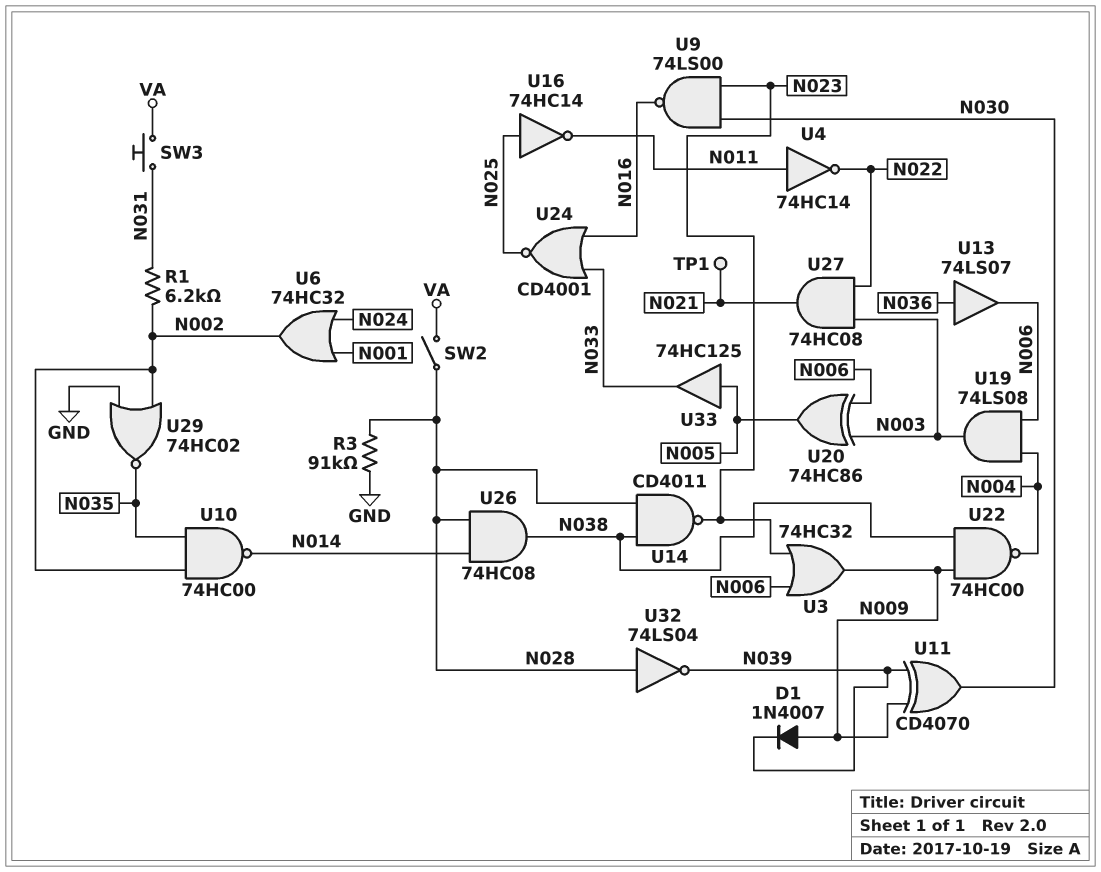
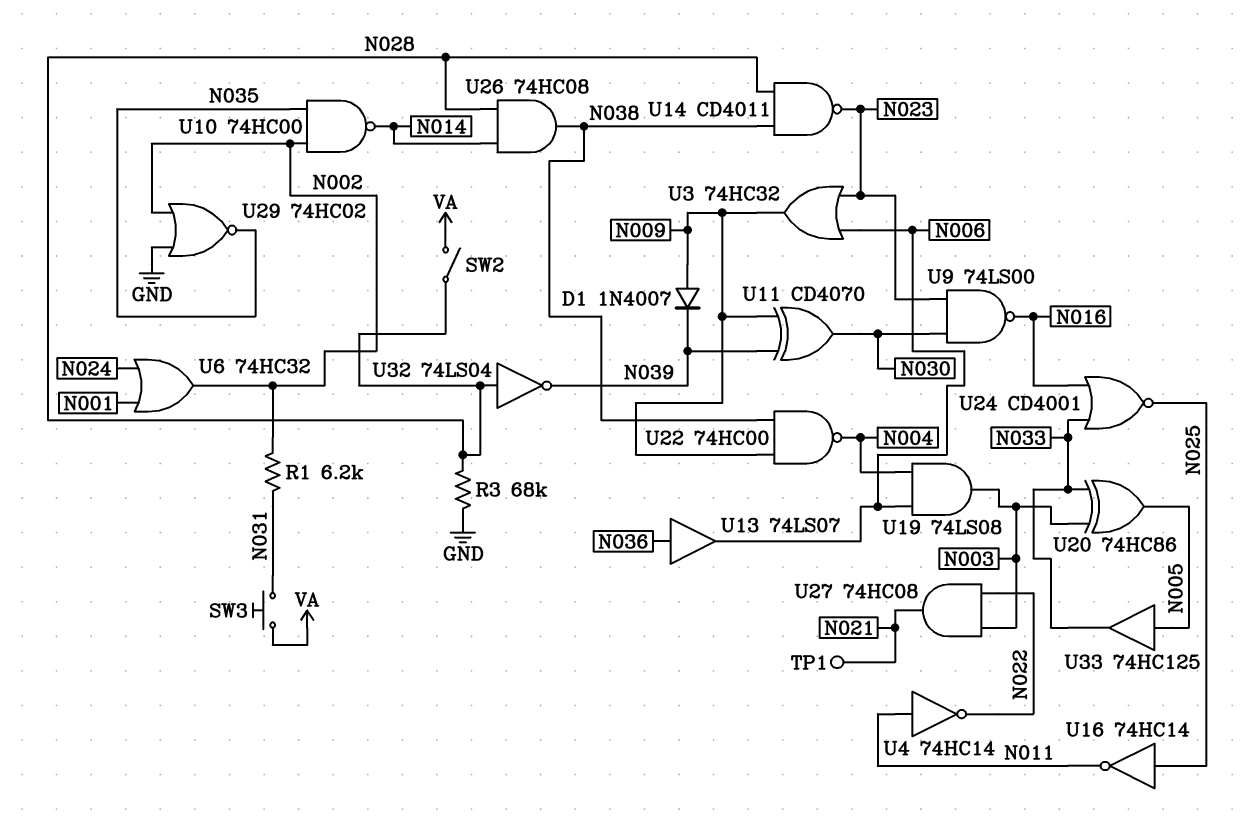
R3: 91k (GND, N028) -> 68k (GND, N028)
U20: XOR 74HC86 (in N003, in N006, out N005) -> XOR 74HC86 (in N003, in N033, out N005)

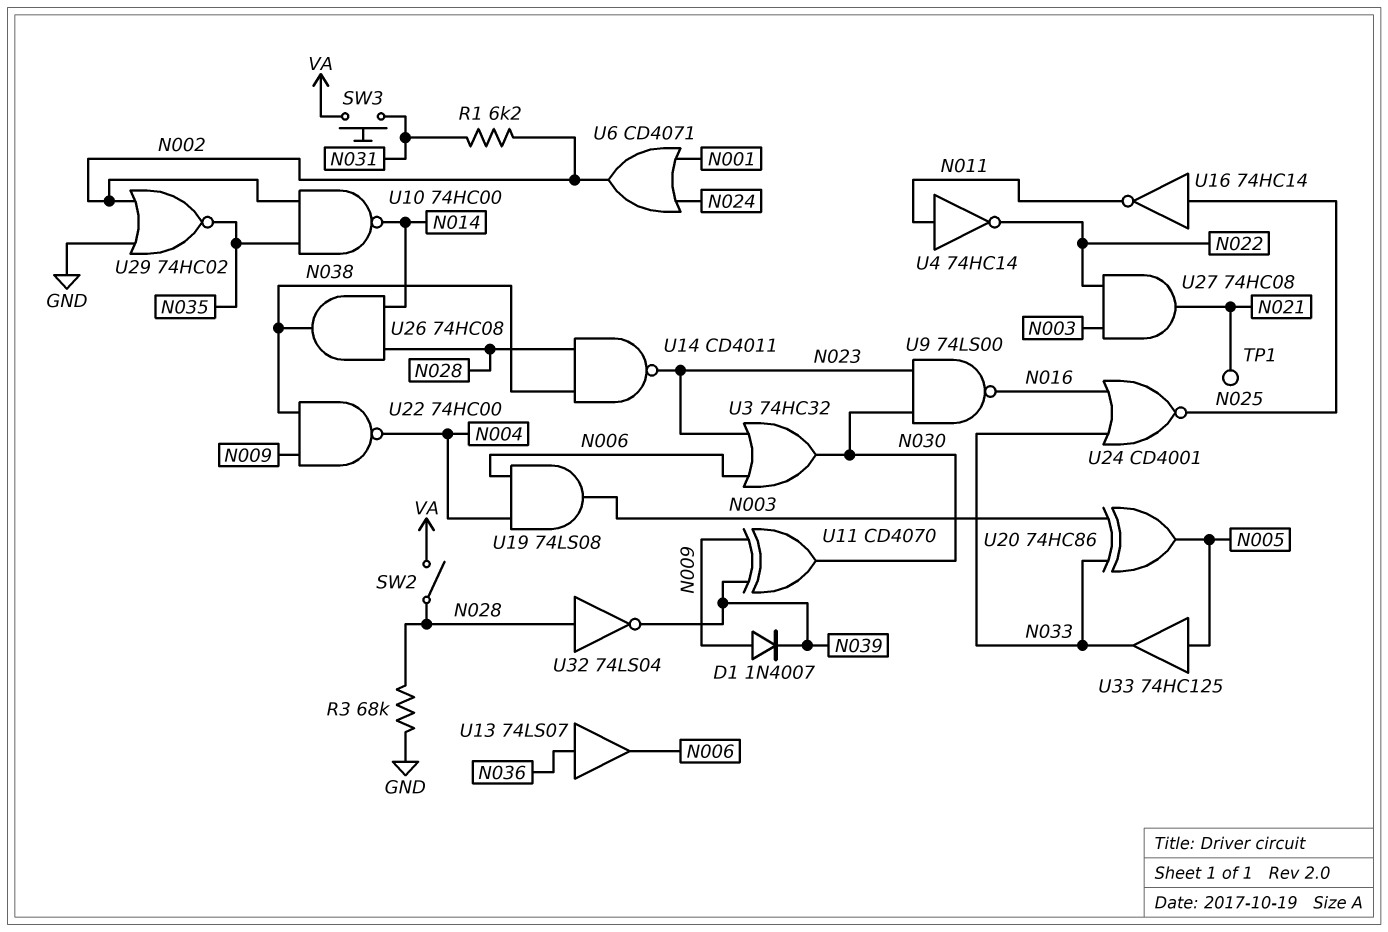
U3: OR 74HC32 (in N006, in N023, out N009) -> OR 74HC32 (in N006, in N023, out N030)
U6: OR 74HC32 (in N001, in N024, out N002) -> OR CD4071 (in N001, in N024, out N002)

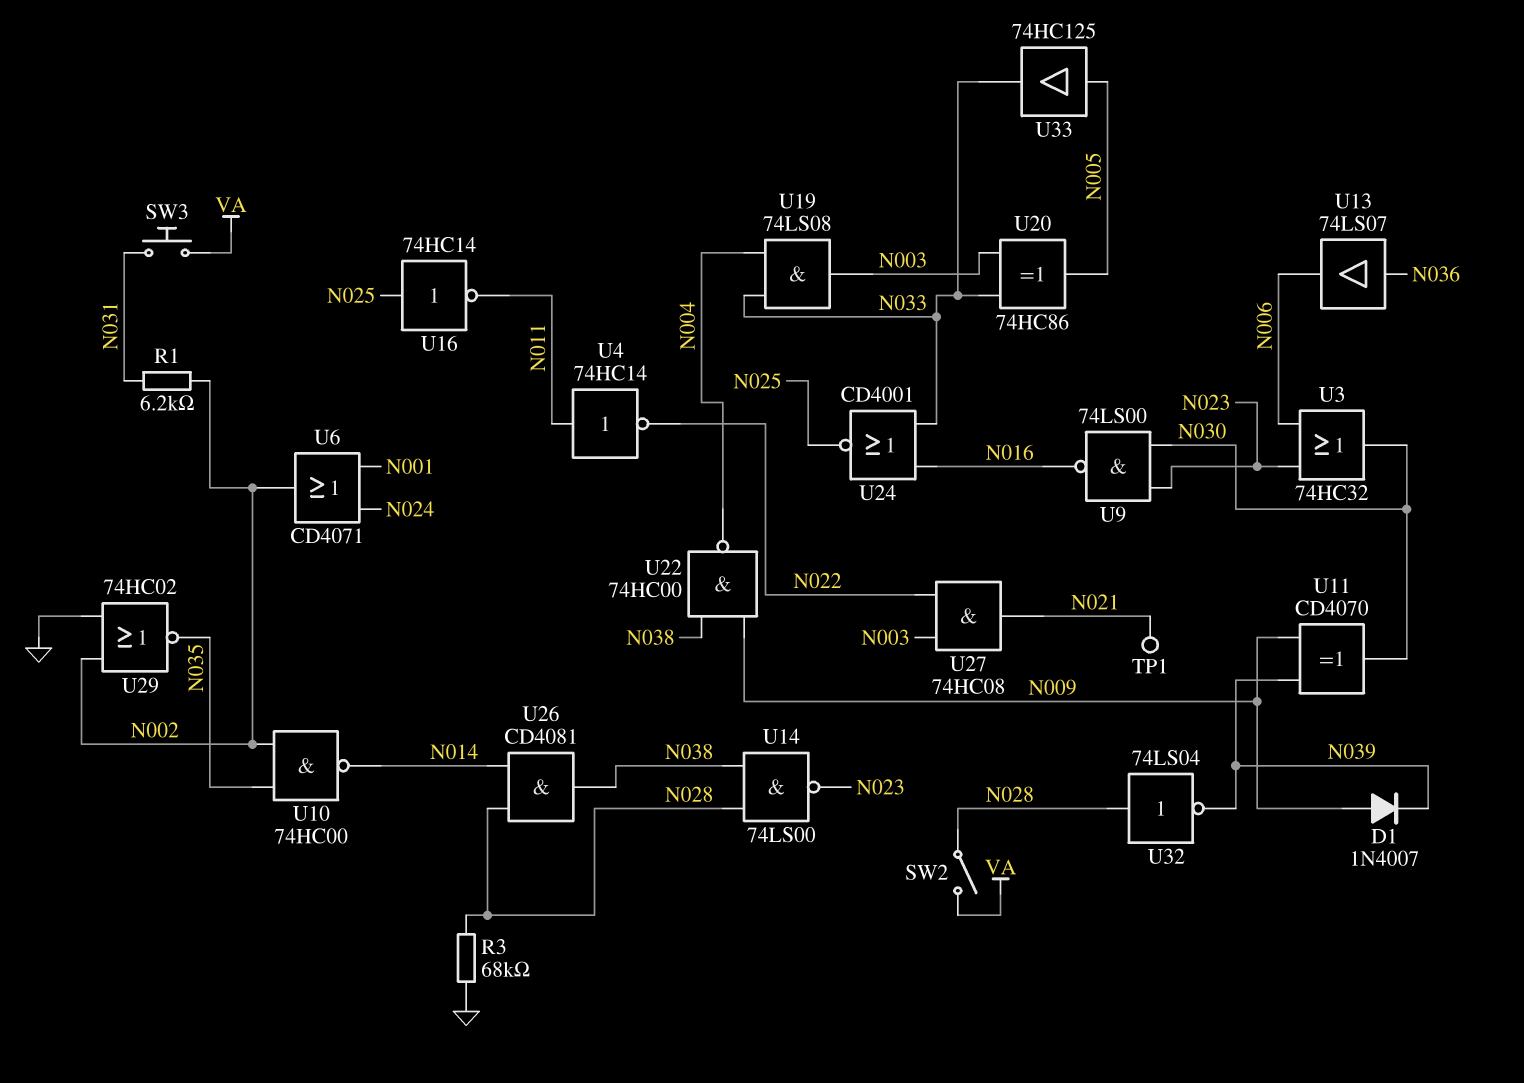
U14: NAND CD4011 (in N028, in N038, out N023) -> NAND 74LS00 (in N028, in N038, out N023)
U19: AND 74LS08 (in N004, in N006, out N003) -> AND 74LS08 (in N004, in N033, out N003)
U26: AND 74HC08 (in N014, in N028, out N038) -> AND CD4081 (in N014, in N028, out N038)

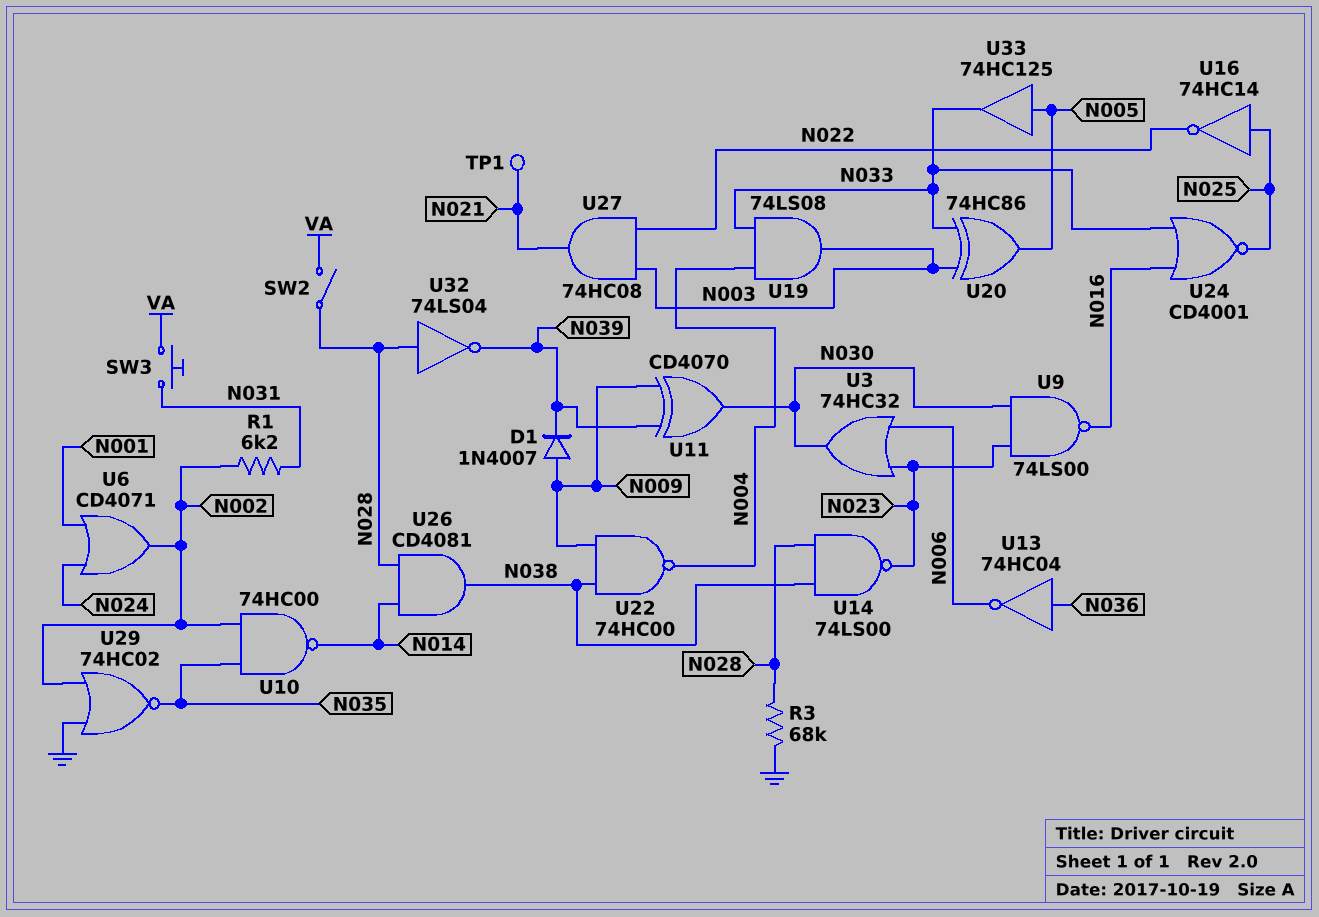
U4: NOT 74HC14 (in N011, out N022) -> none
U13: buffer 74LS07 (in N036, out N006) -> NOT 74HC04 (in N036, out N006)
U16: NOT 74HC14 (in N025, out N011) -> NOT 74HC14 (in N025, out N022)

